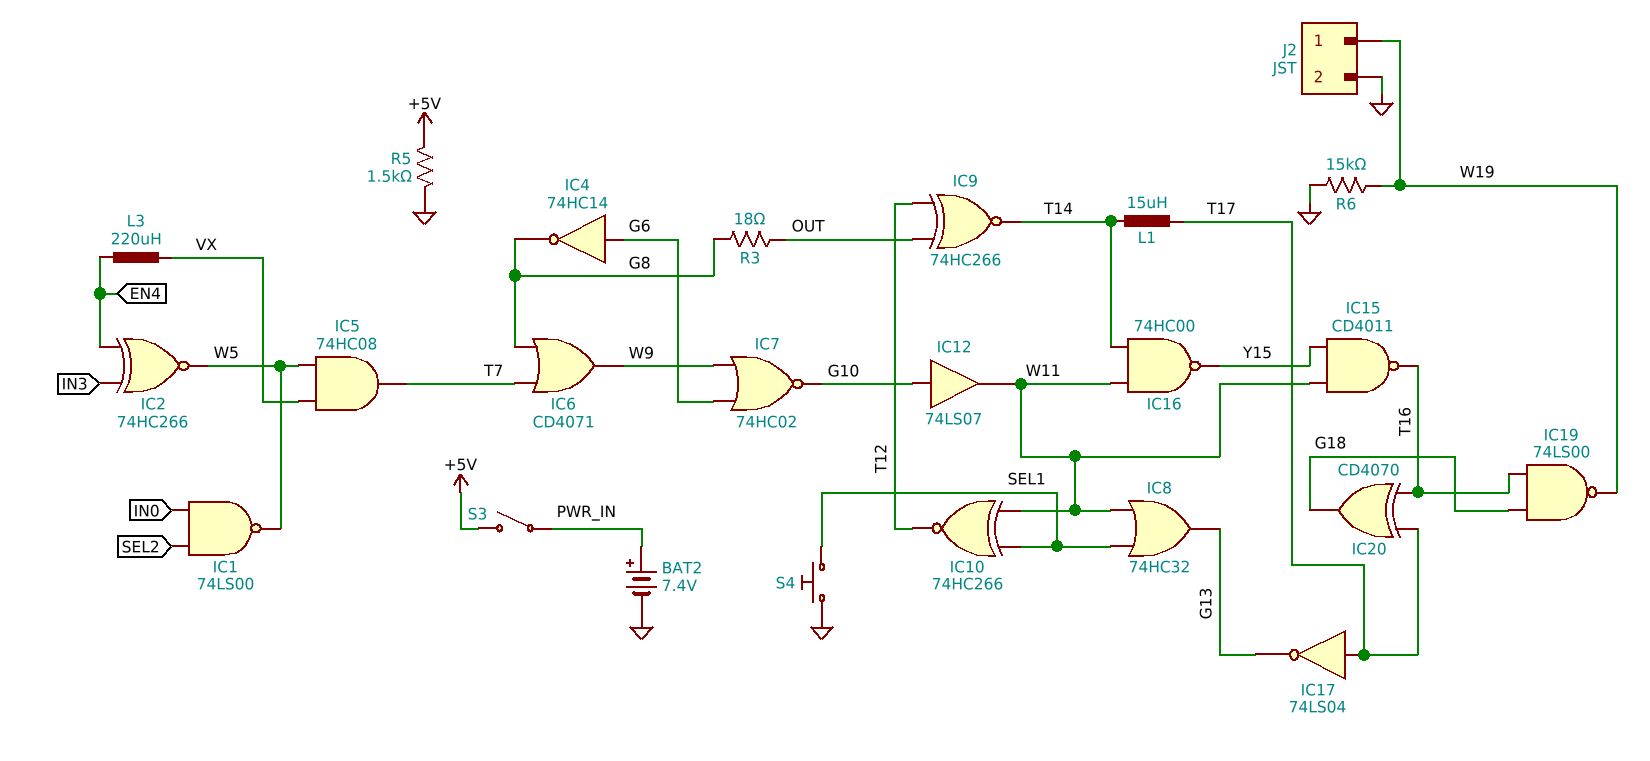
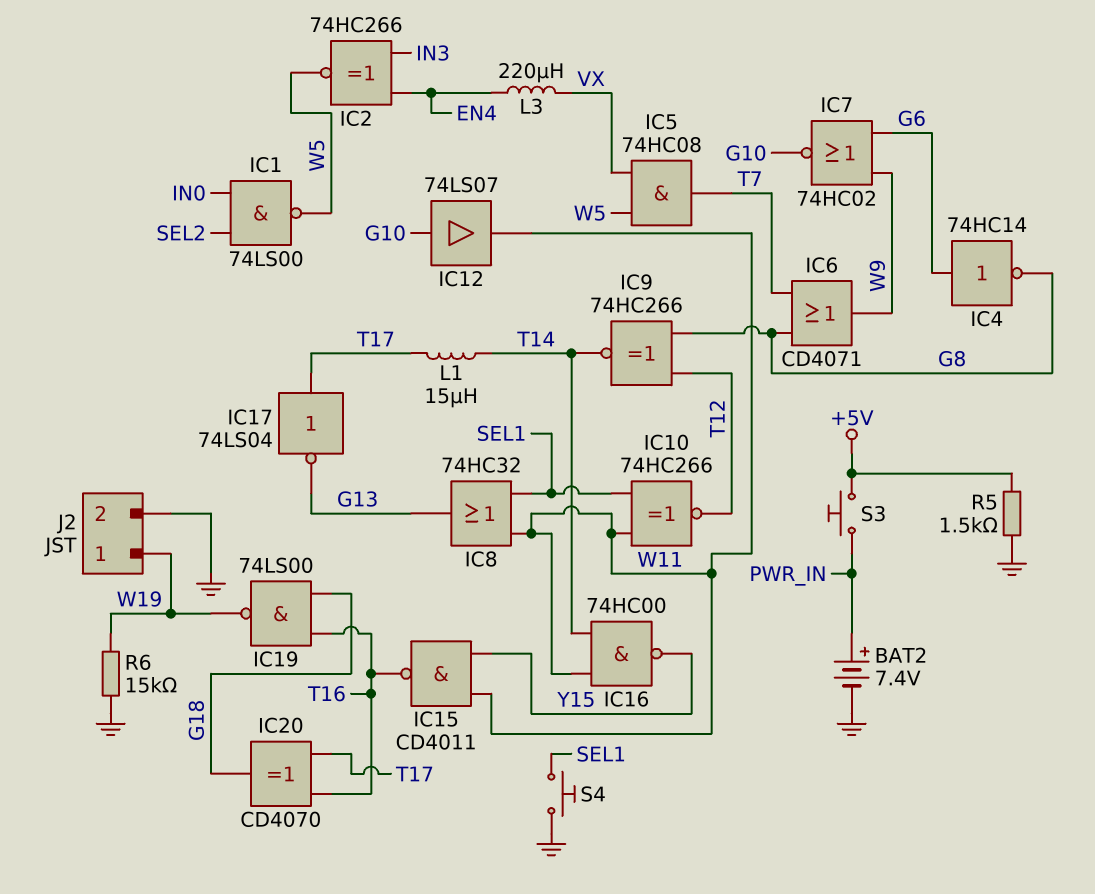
IC9: XNOR 74HC266 (in OUT, in T12, out T14) -> XNOR 74HC266 (in G8, in T12, out T14)
R3: 18 (G8, OUT) -> none
S3: switch (+5V, PWR_IN) -> button (+5V, PWR_IN)

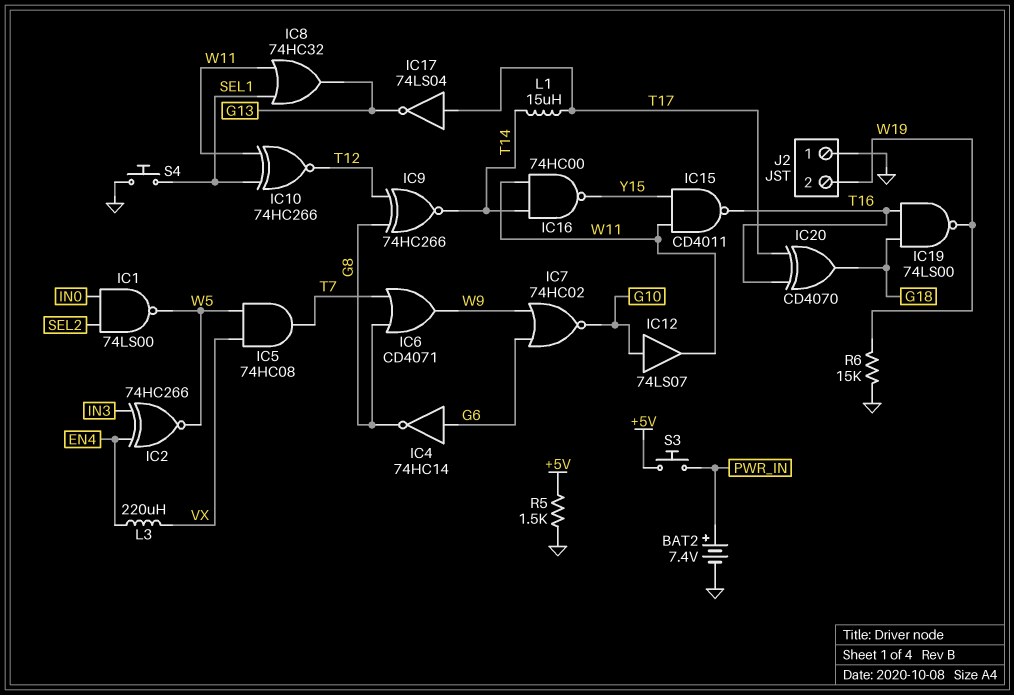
J2 pin 1: W19 -> GND
J2 pin 2: GND -> W19

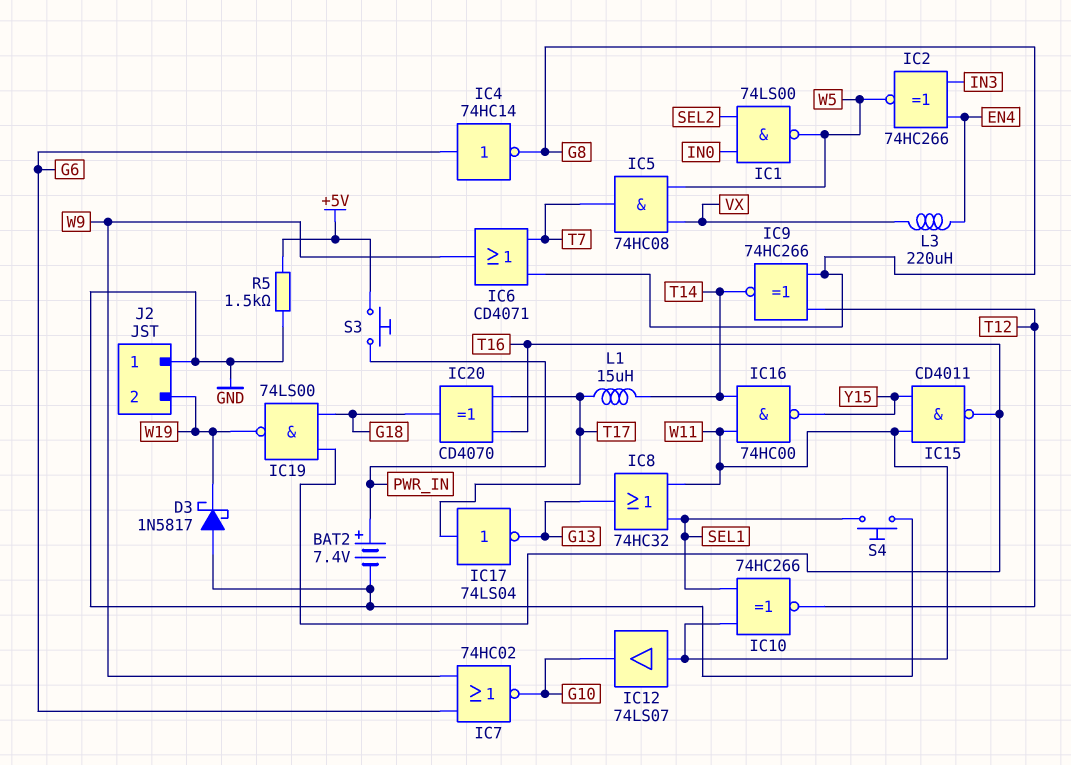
D3: none -> schottky 1N5817 (A GND, K W19)
IC12: buffer 74LS07 (in G10, out W11) -> buffer 74LS07 (in W11, out G10)
R6: 15k (GND, W19) -> none

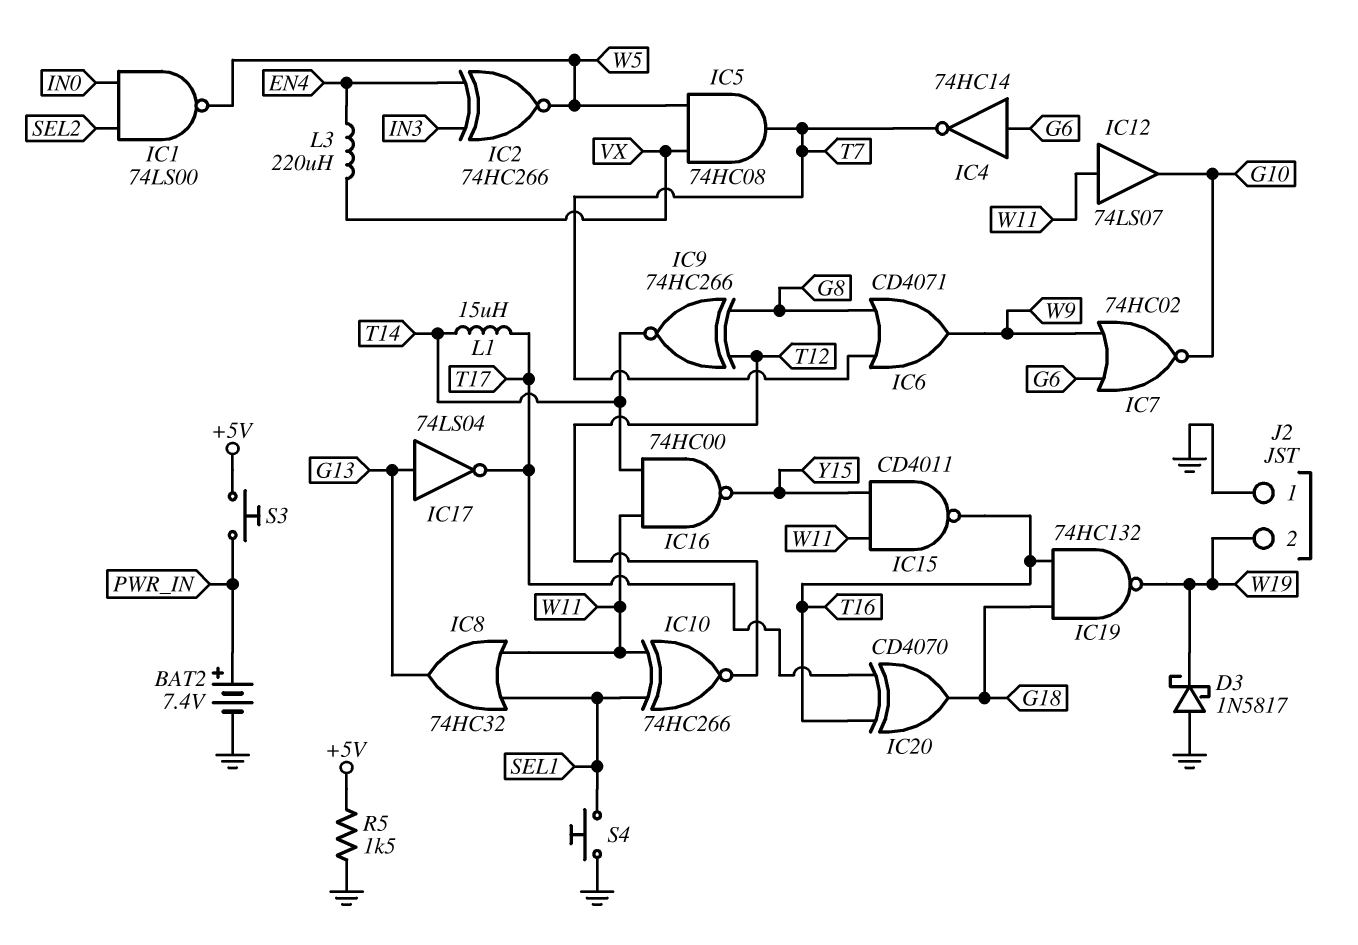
IC4: NOT 74HC14 (in G6, out G8) -> NOT 74HC14 (in G6, out T7)
IC17: NOT 74LS04 (in T17, out G13) -> NOT 74LS04 (in G13, out T17)
IC19: NAND 74LS00 (in G18, in T16, out W19) -> NAND 74HC132 (in G18, in T16, out W19)

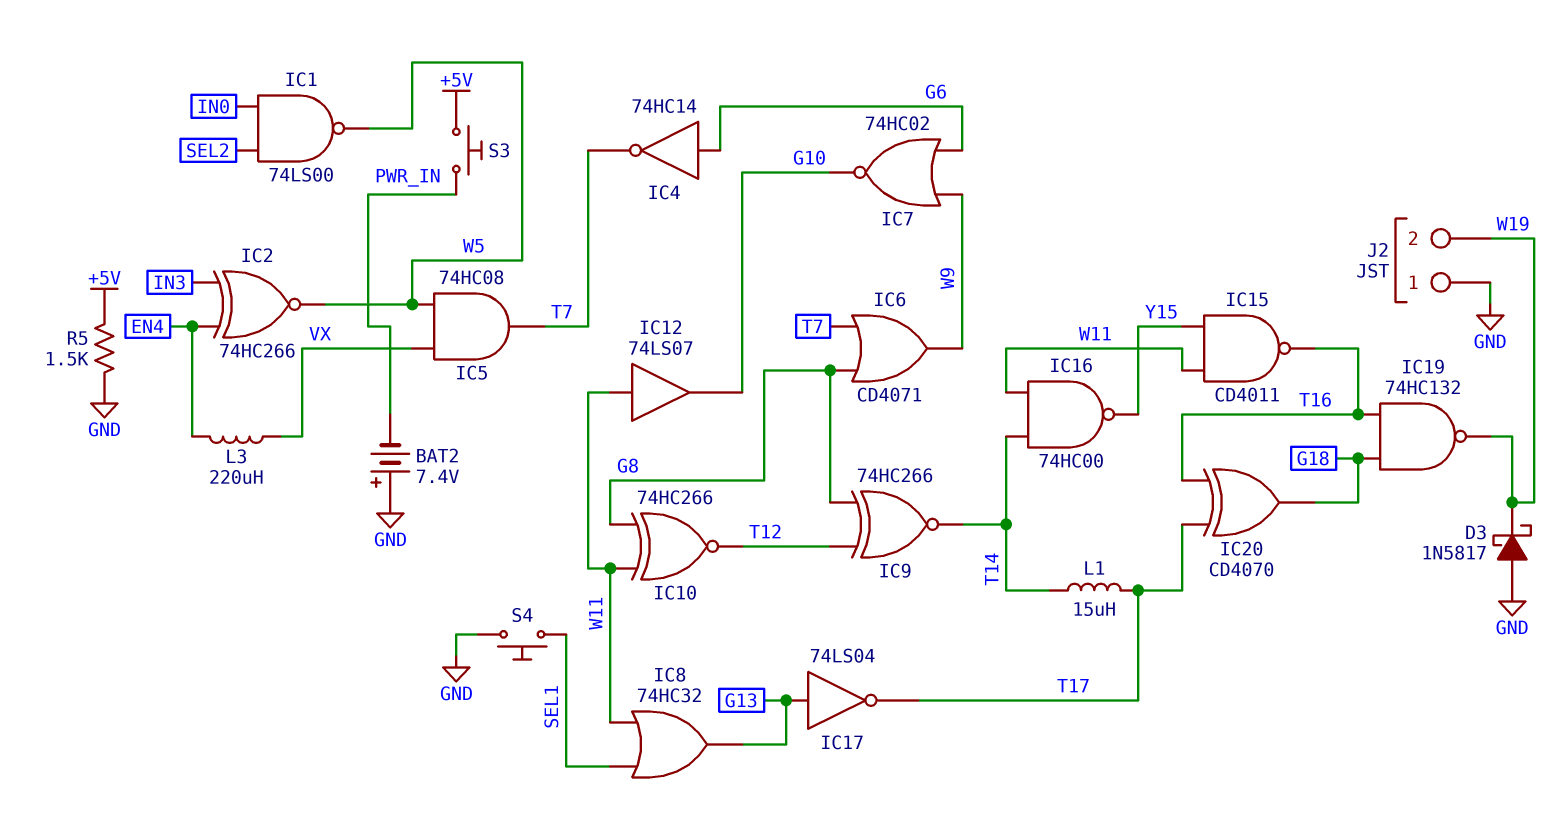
BAT2: 7.4V (plus PWR_IN, minus GND) -> 7.4V (plus GND, minus PWR_IN)
IC10: XNOR 74HC266 (in SEL1, in W11, out T12) -> XNOR 74HC266 (in G8, in W11, out T12)

